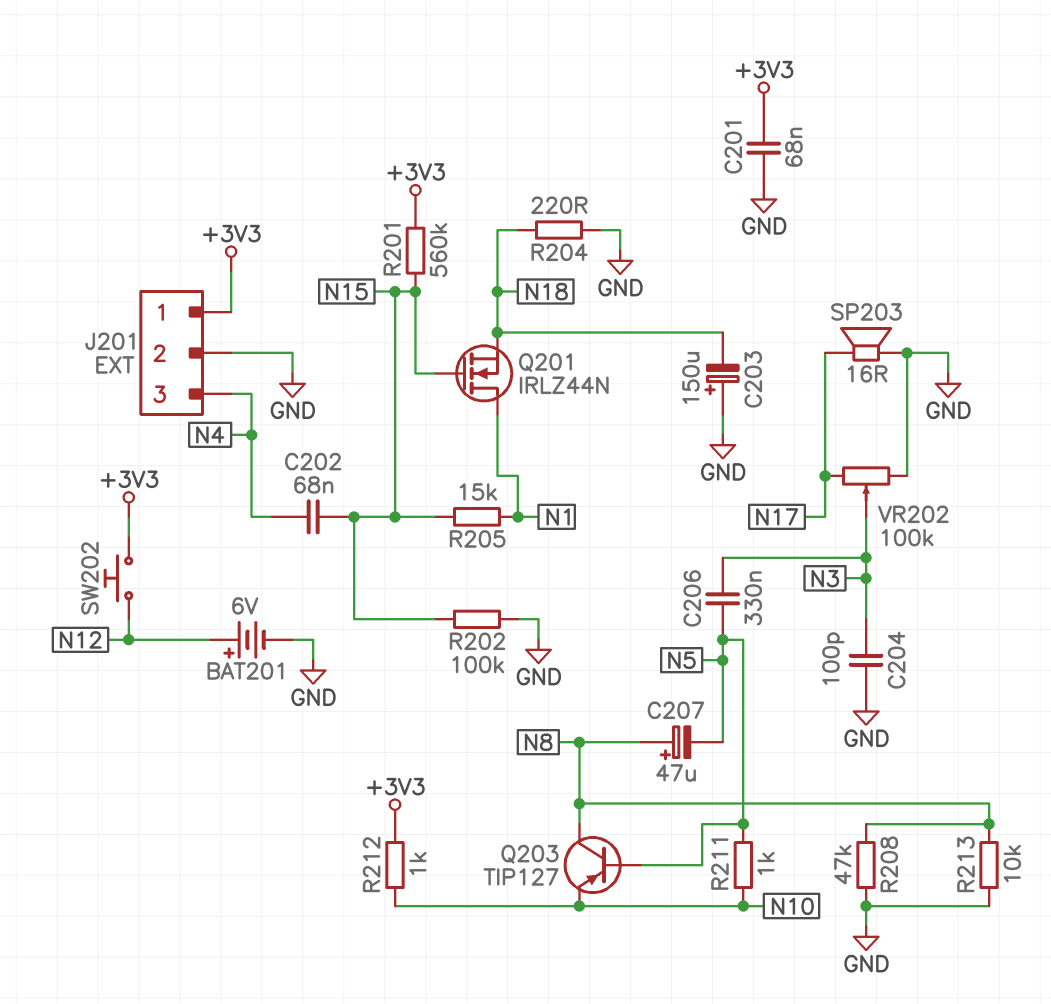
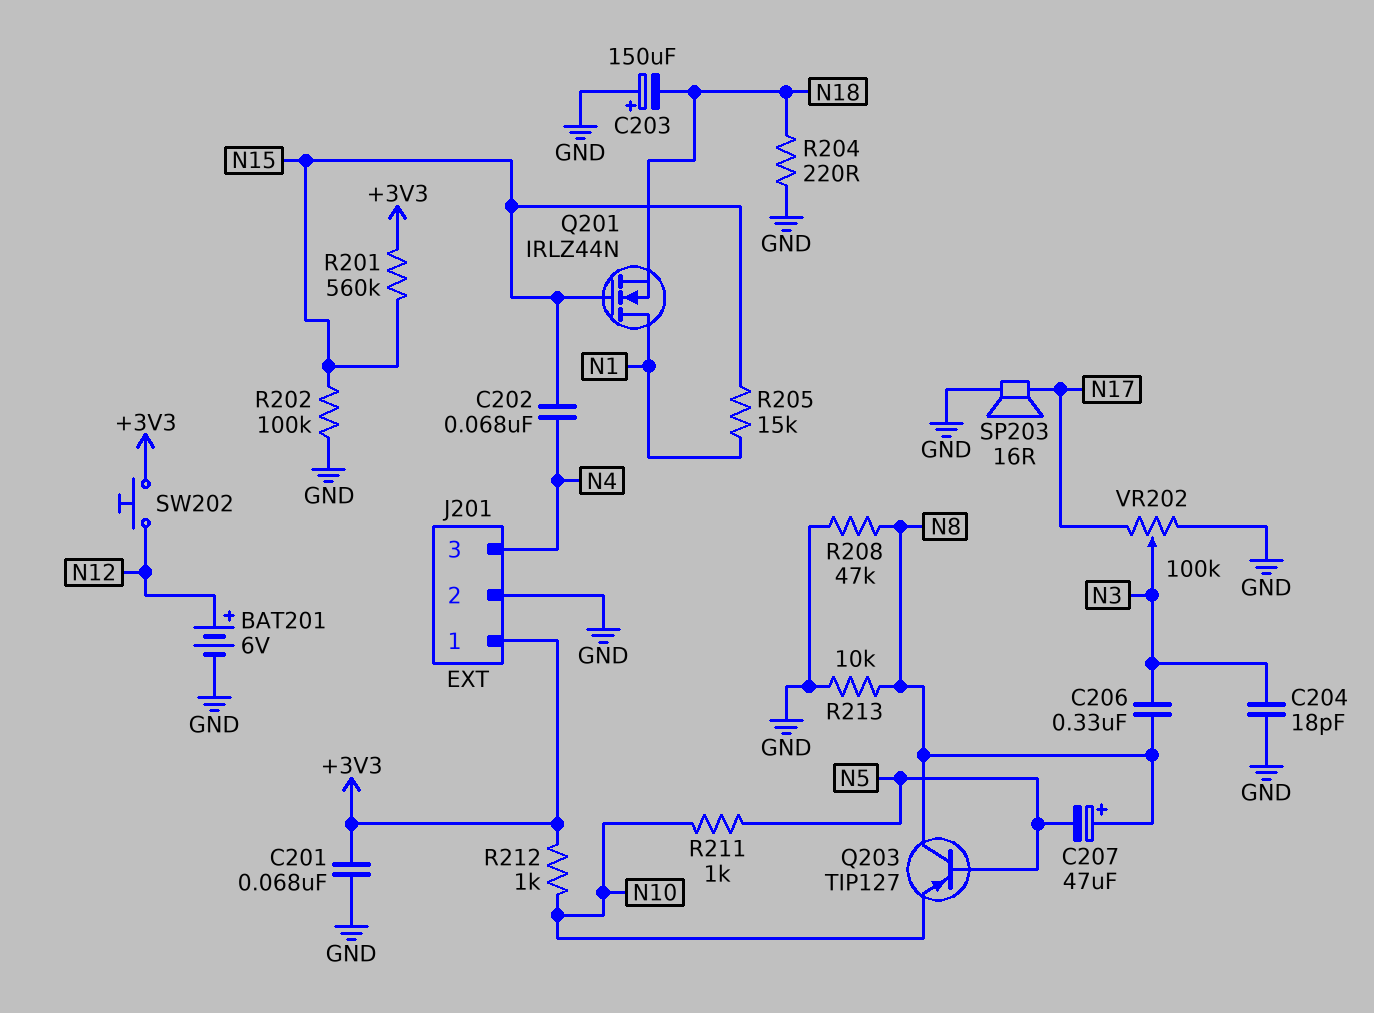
C204: 100pF (GND, N3) -> 18pF (GND, N3)
C206: 330nF (N3, N5) -> 330nF (N3, N8)

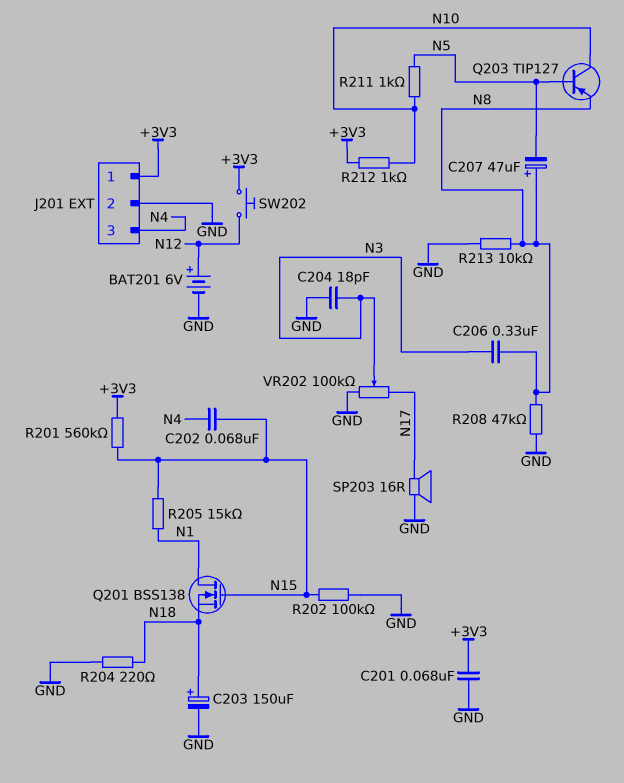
C203: 150uF (plus GND, minus N18) -> 150uF (plus N18, minus GND)
Q201: NMOS IRLZ44N (G N15, D N1, S N18) -> NMOS BSS138 (G N15, D N1, S N18)
Q203: PNP TIP127 (B N5, C N8, E N10) -> PNP TIP127 (B N5, C N10, E N8)

